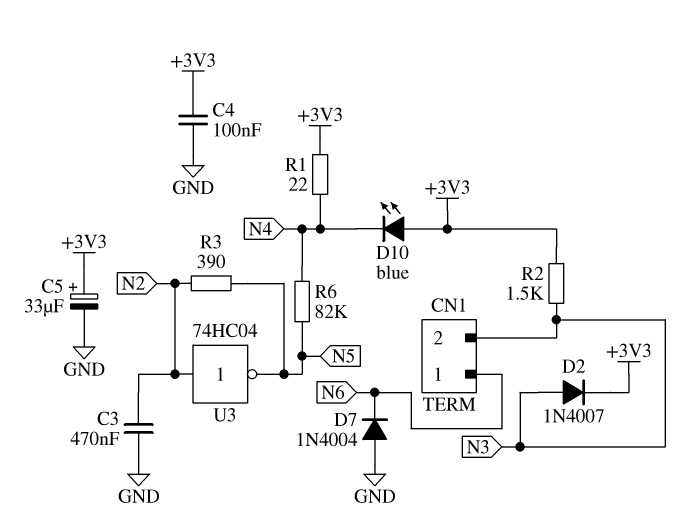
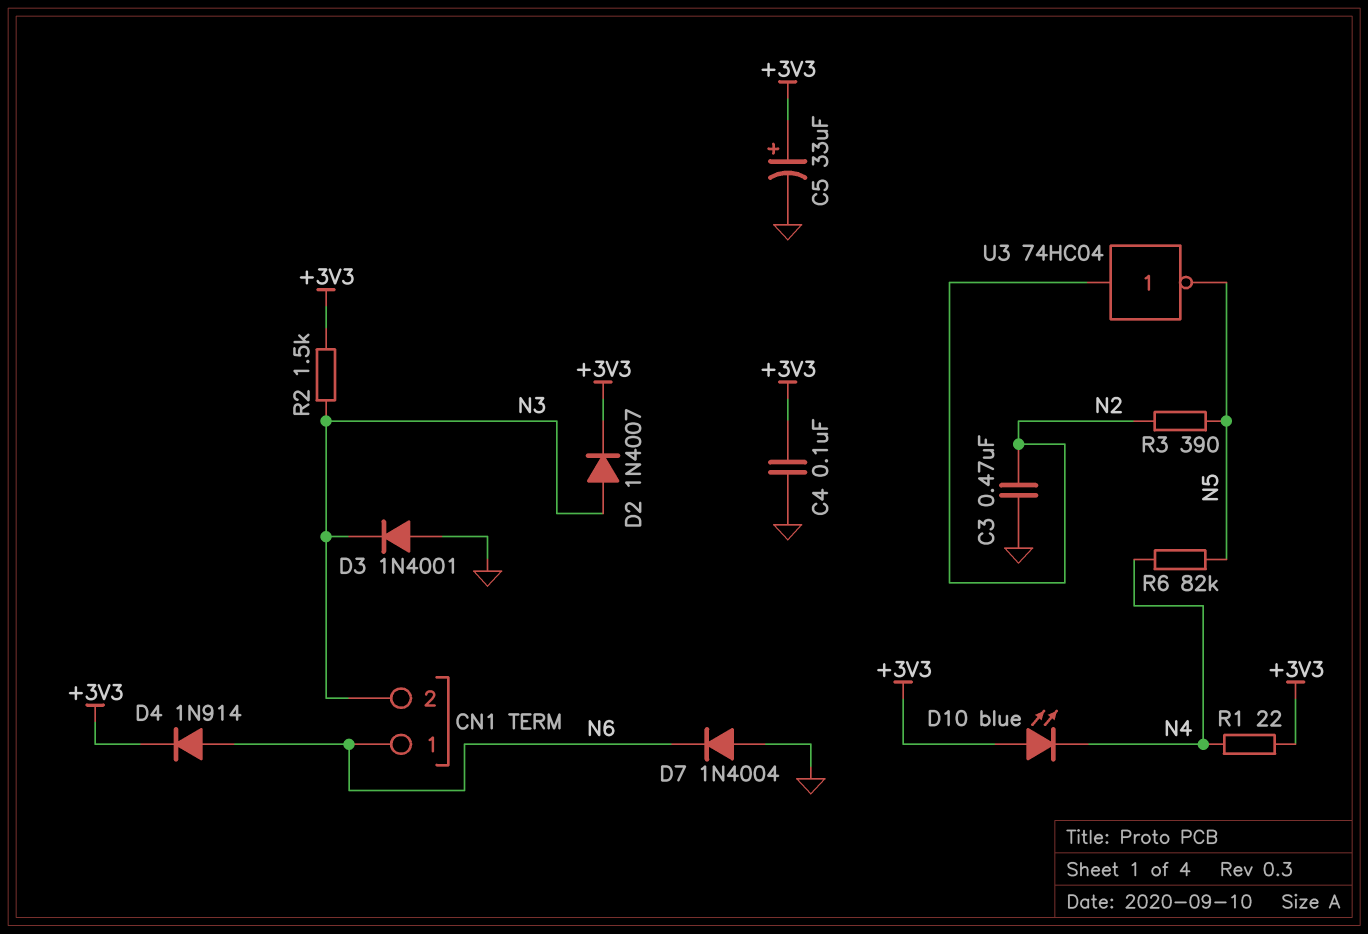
D3: none -> diode 1N4001 (A GND, K N3)
D4: none -> diode 1N914 (A N6, K +3V3)

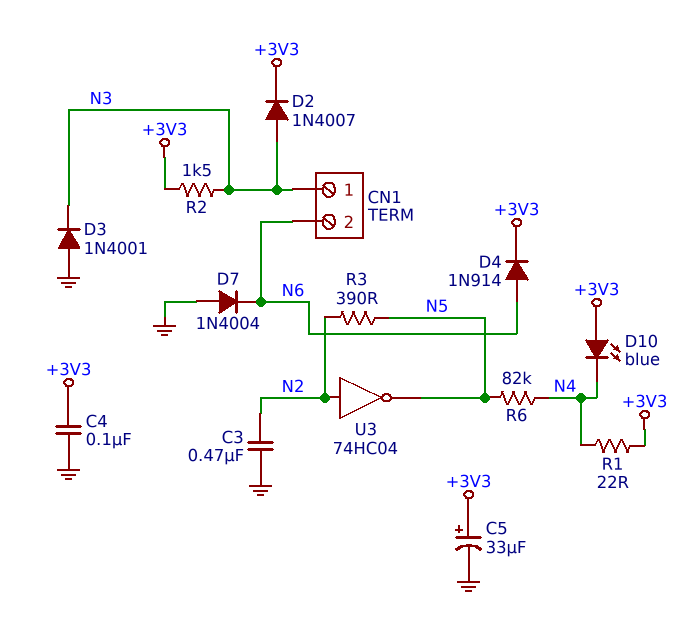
CN1 pin 1: N6 -> N3
CN1 pin 2: N3 -> N6

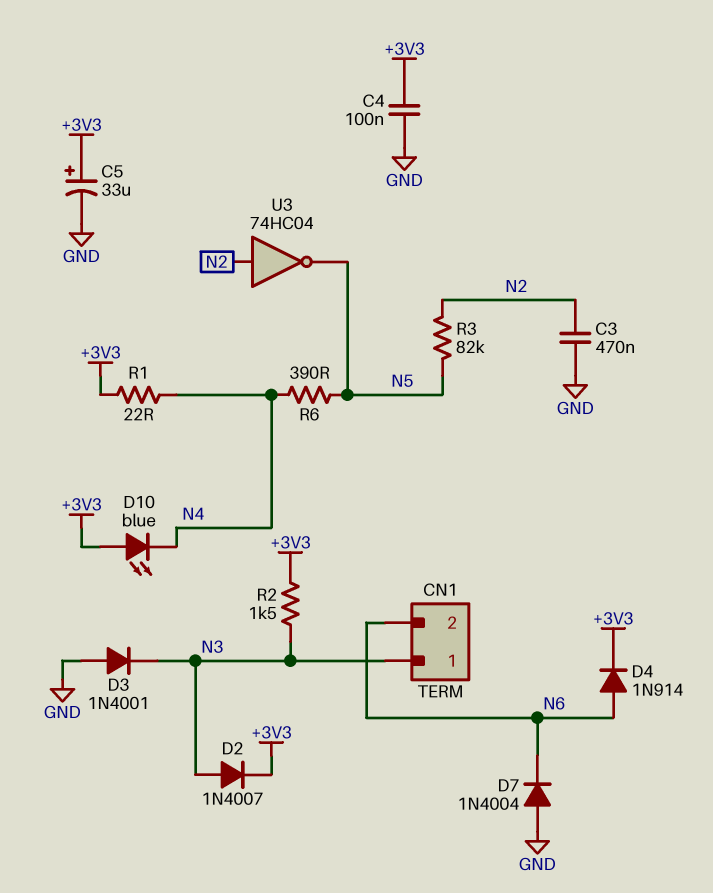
R3: 390 (N2, N5) -> 82k (N2, N5)
R6: 82k (N4, N5) -> 390 (N4, N5)

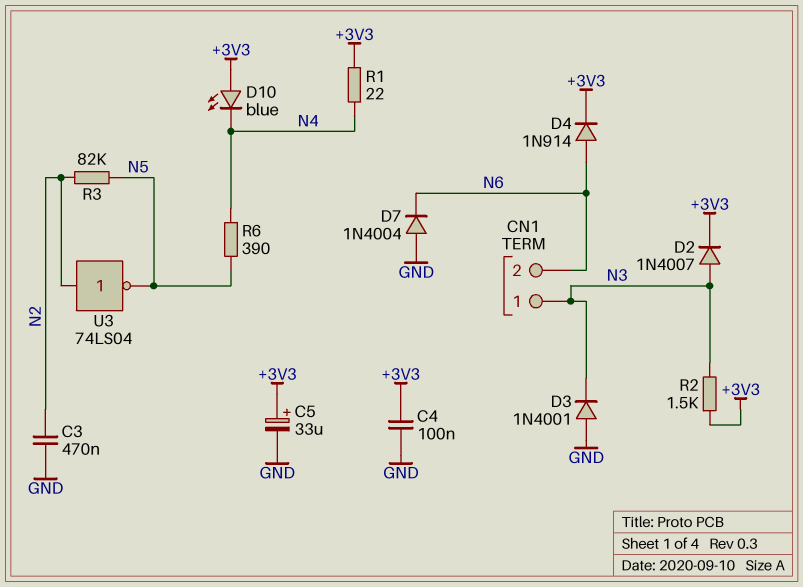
U3: NOT 74HC04 (in N2, out N5) -> NOT 74LS04 (in N2, out N5)

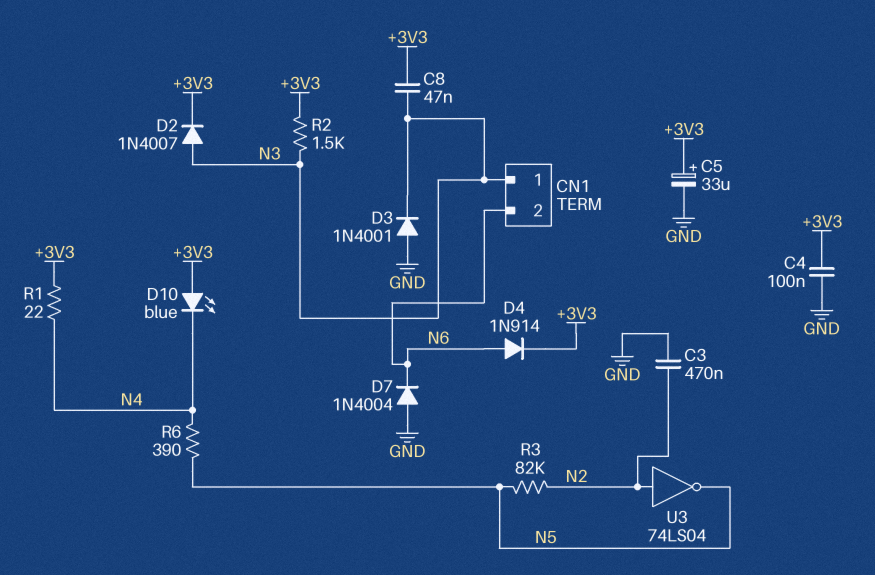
C8: none -> 47nF (+3V3, N3)

